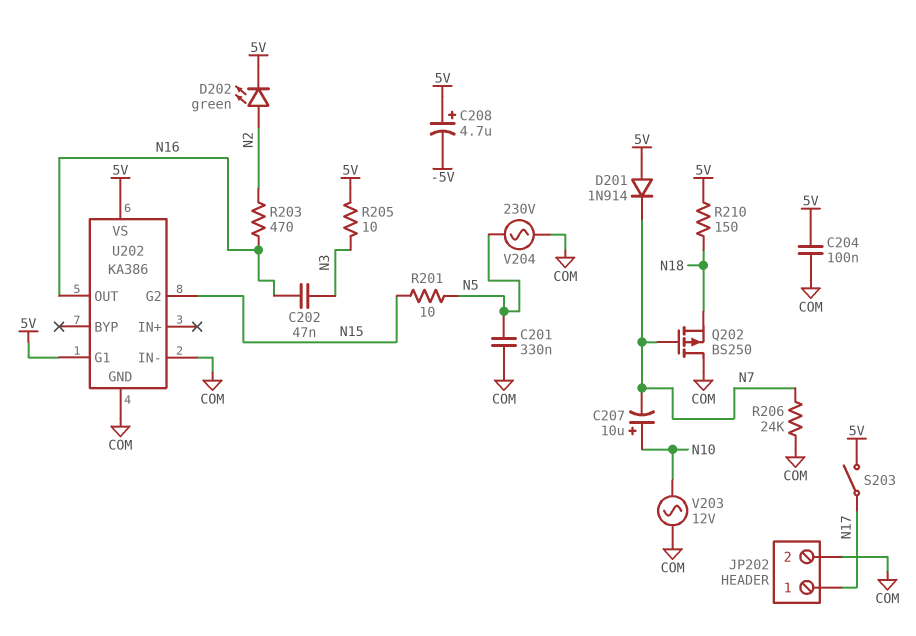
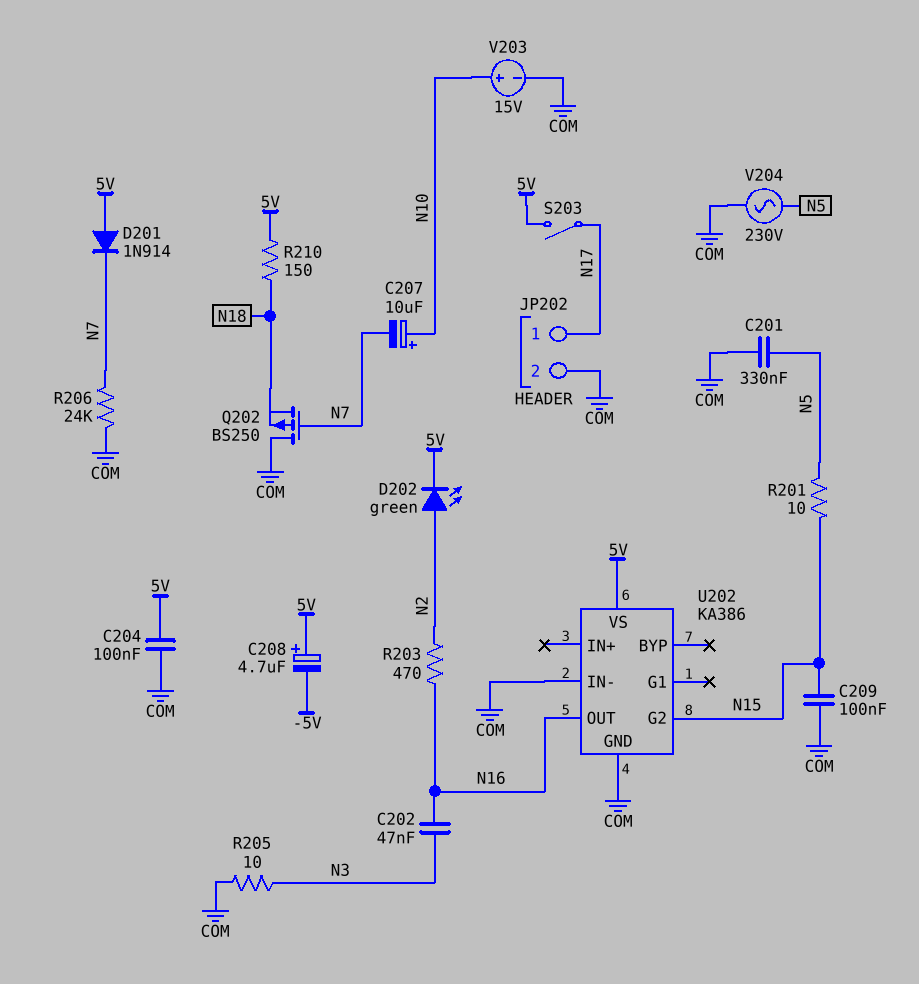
C209: none -> 100nF (COM, N15)
R205: 10 (5V, N3) -> 10 (COM, N3)
U202 pin G1: 5V -> none
V203: AC 12V (COM, N10) -> 15V (plus N10, minus COM)

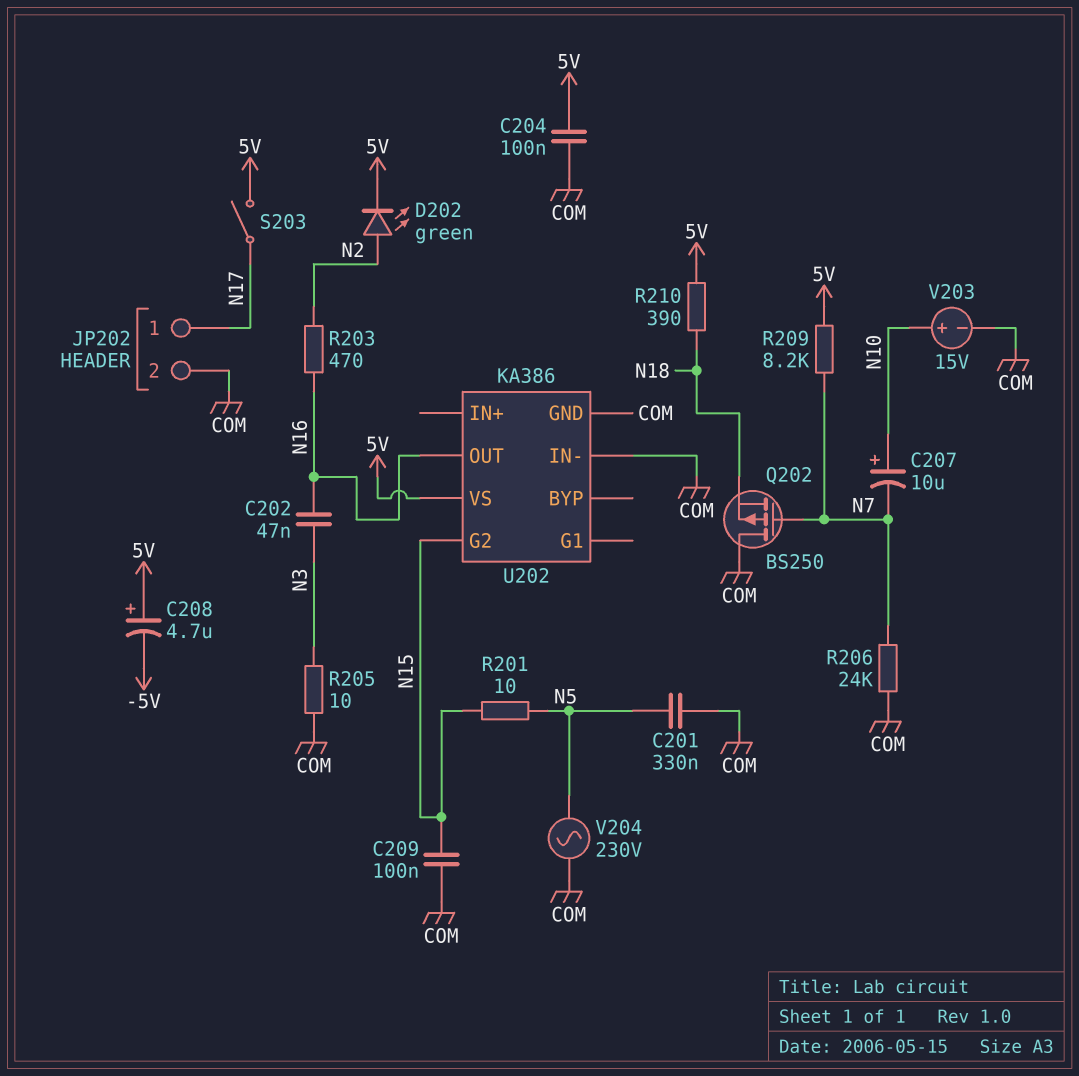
D201: diode 1N914 (A 5V, K N7) -> none
R209: none -> 8.2k (5V, N7)
R210: 150 (5V, N18) -> 390 (5V, N18)

